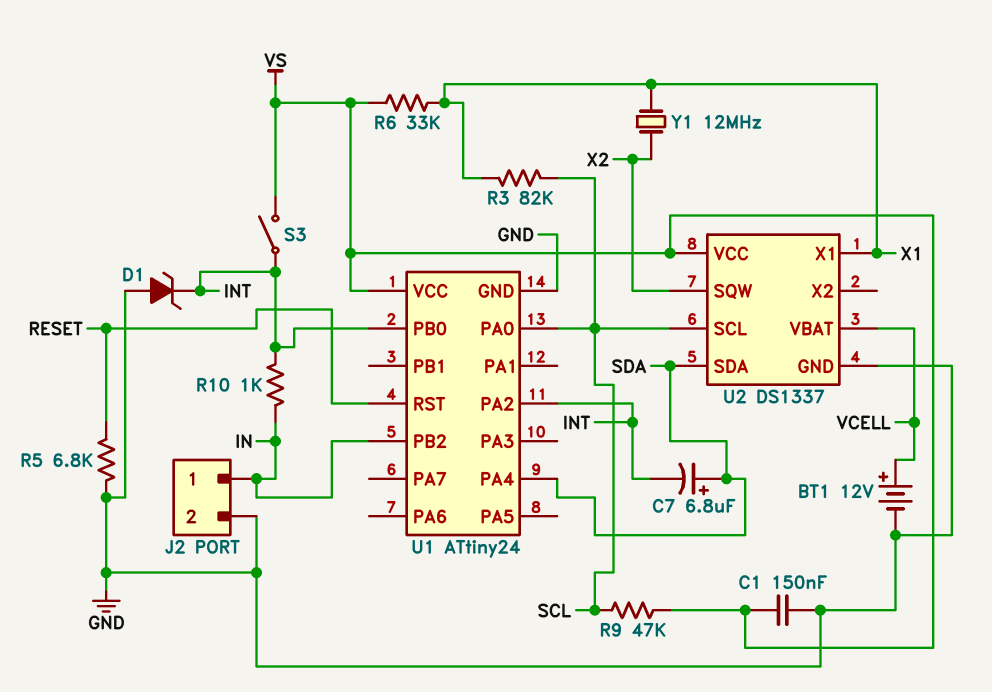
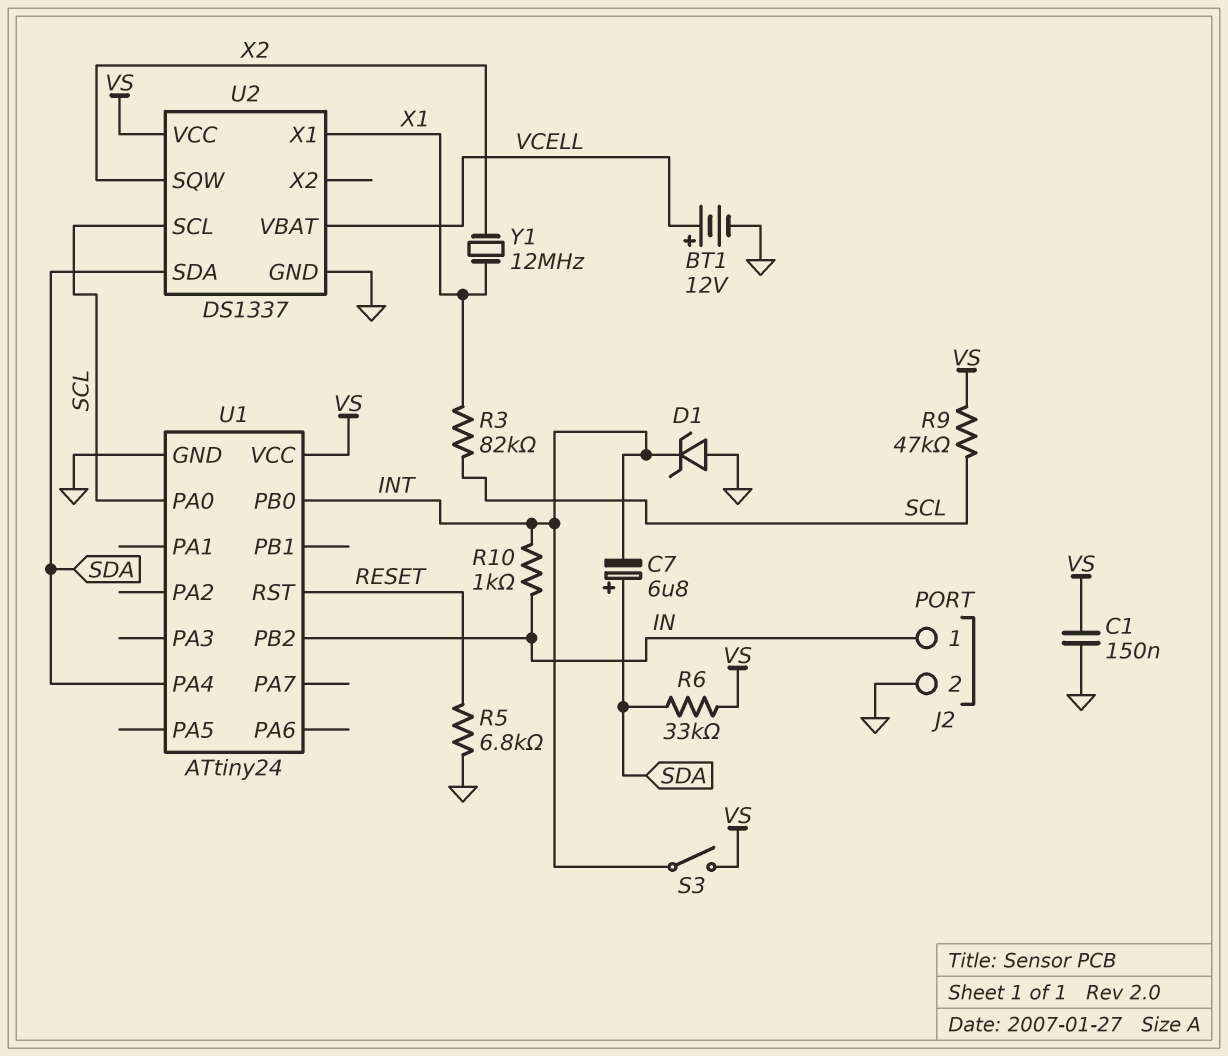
R6: 33k (VS, X1) -> 33k (SDA, VS)
U1 pin PA2: INT -> none

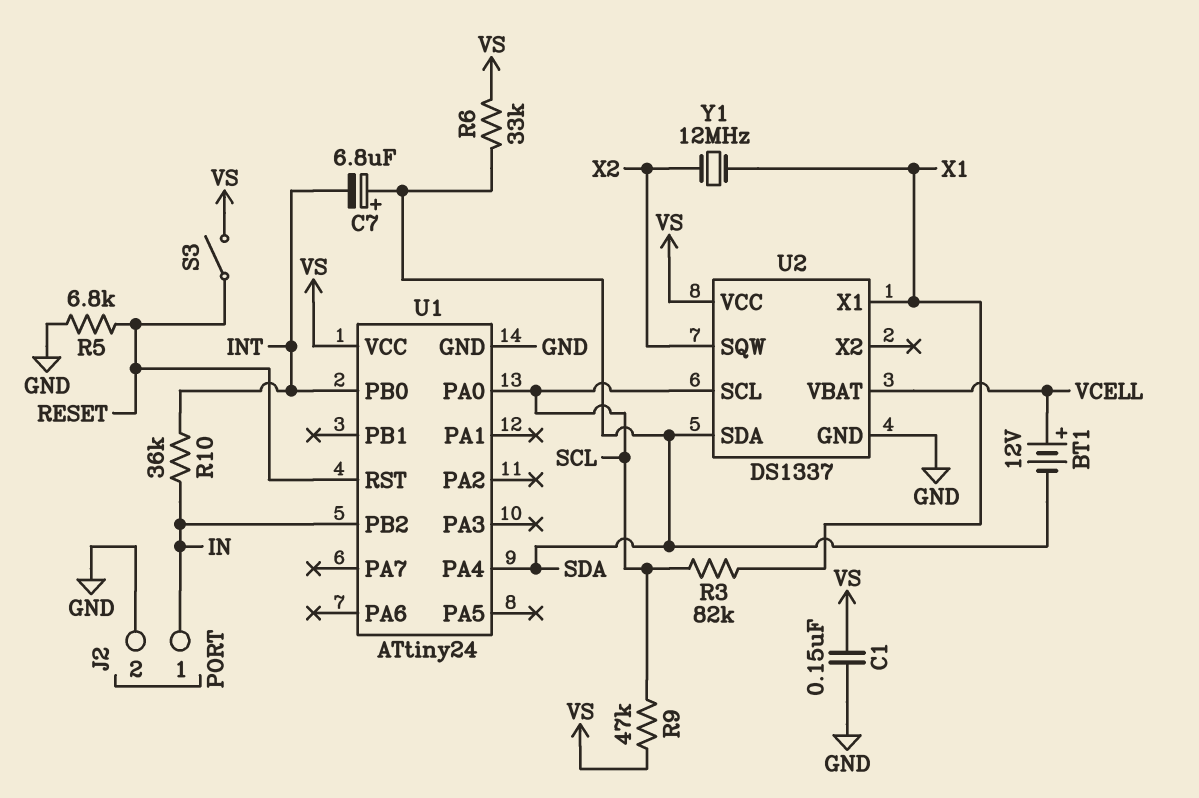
BT1: 12V (plus VCELL, minus GND) -> 12V (plus VCELL, minus SDA)
D1: zener (A GND, K INT) -> none
R10: 1k (IN, INT) -> 36k (IN, INT)
S3: switch (INT, VS) -> switch (RESET, VS)

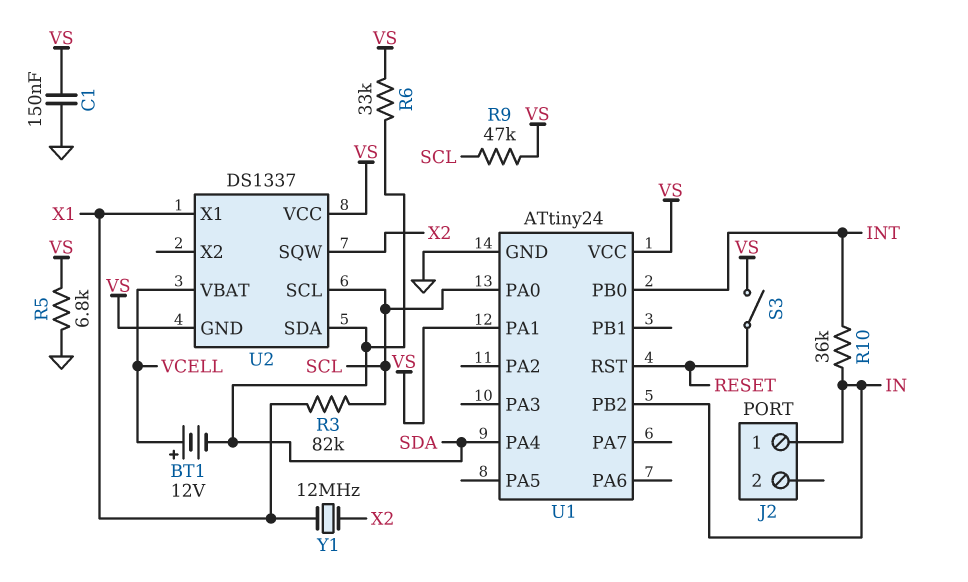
C7: 6.8uF (plus SDA, minus INT) -> none
J2 pin 2: GND -> none
R5: 6.8k (GND, RESET) -> 6.8k (GND, VS)
U1 pin PA1: none -> VS
U2 pin GND: GND -> VS

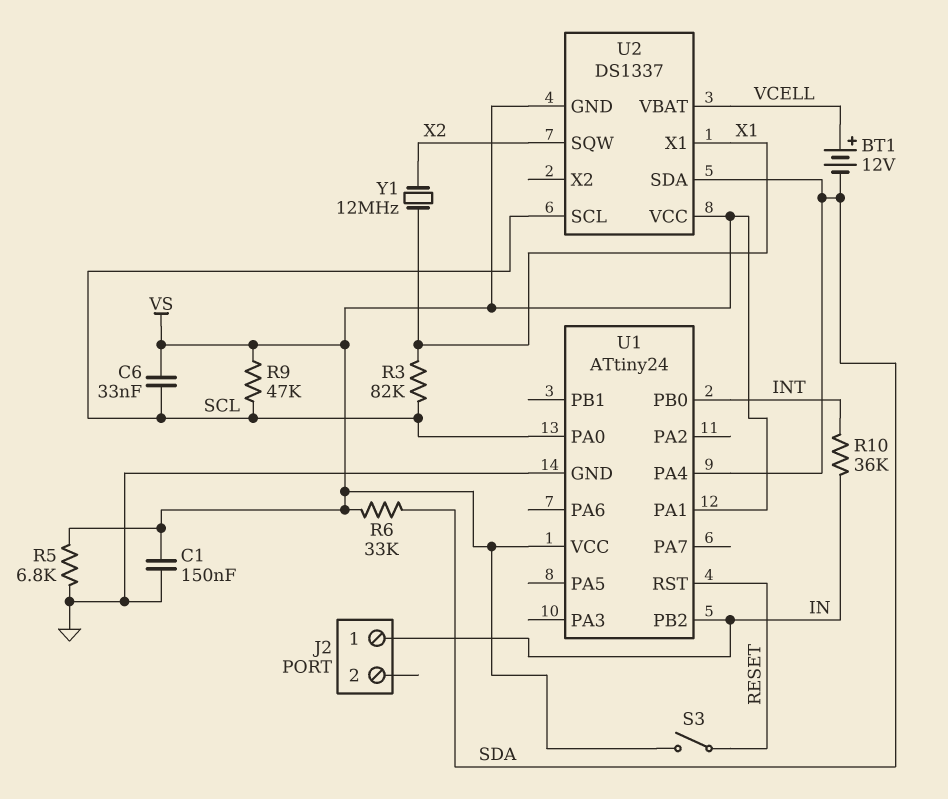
C6: none -> 33nF (SCL, VS)

